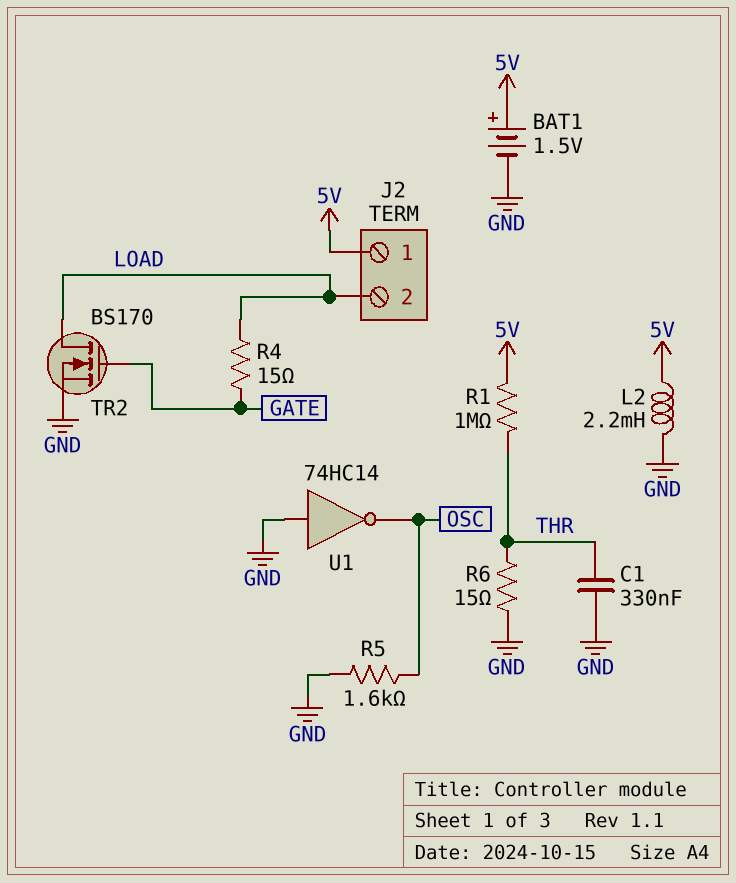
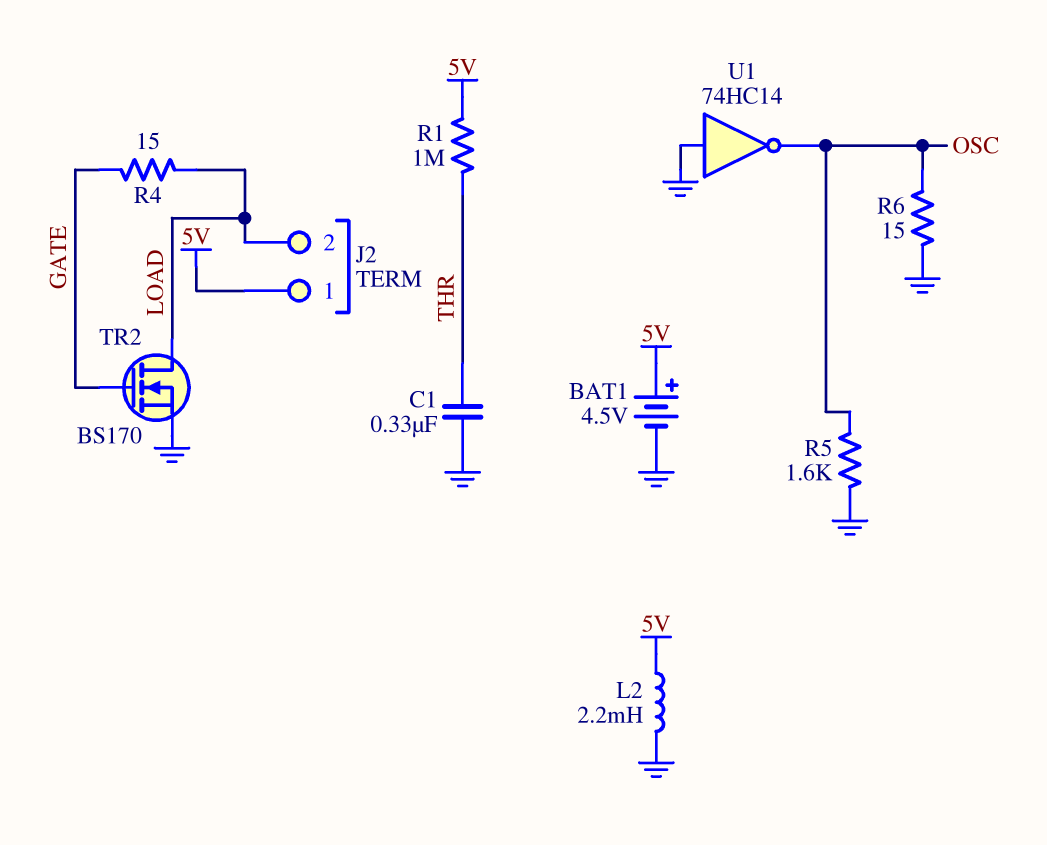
BAT1: 1.5V (plus 5V, minus GND) -> 4.5V (plus 5V, minus GND)
R6: 15 (GND, THR) -> 15 (GND, OSC)

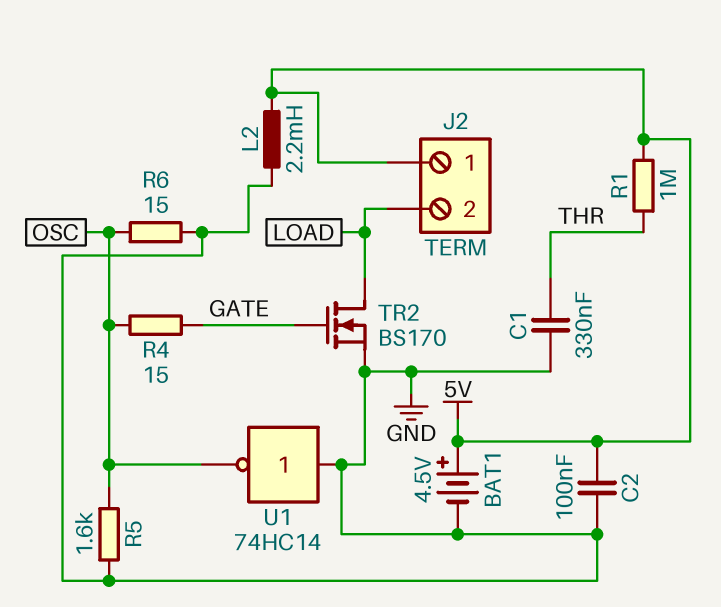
C2: none -> 100nF (5V, GND)
R4: 15 (GATE, LOAD) -> 15 (GATE, OSC)

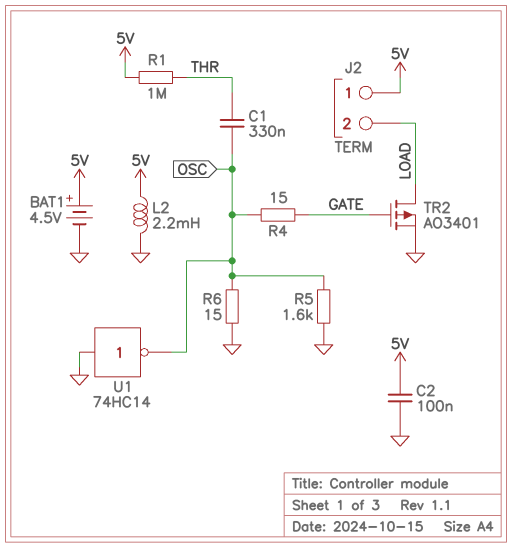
C1: 330nF (GND, THR) -> 330nF (OSC, THR)
TR2: NMOS BS170 (G GATE, D LOAD, S GND) -> PMOS AO3401 (G GATE, D LOAD, S GND)

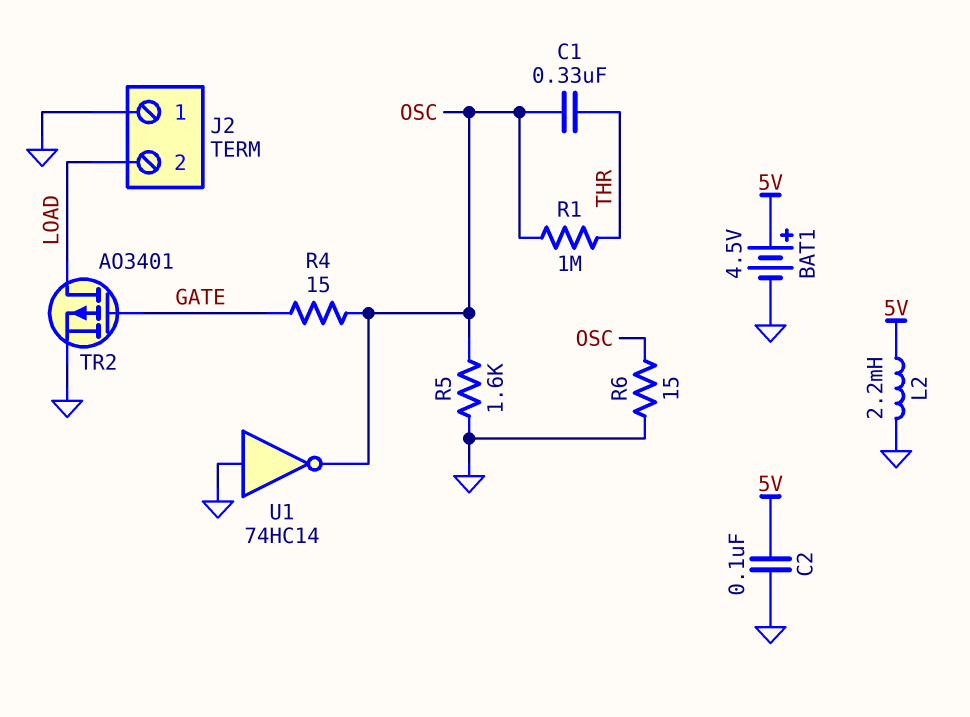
J2 pin 1: 5V -> GND
R1: 1M (5V, THR) -> 1M (OSC, THR)

